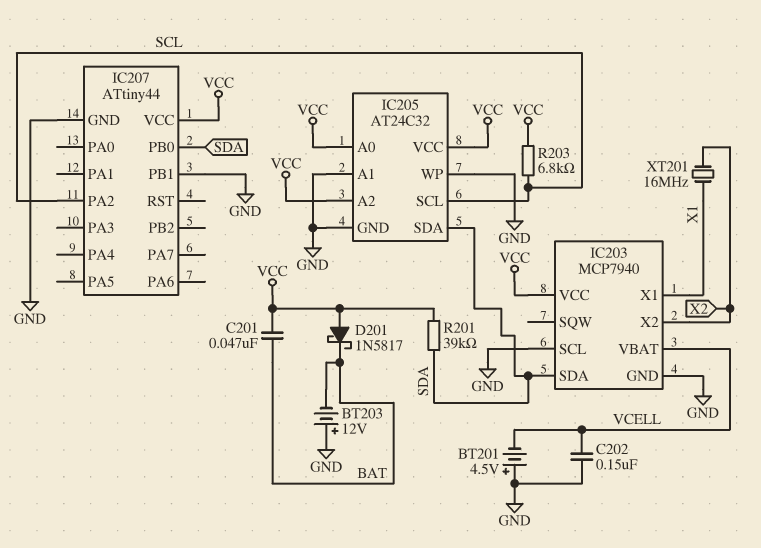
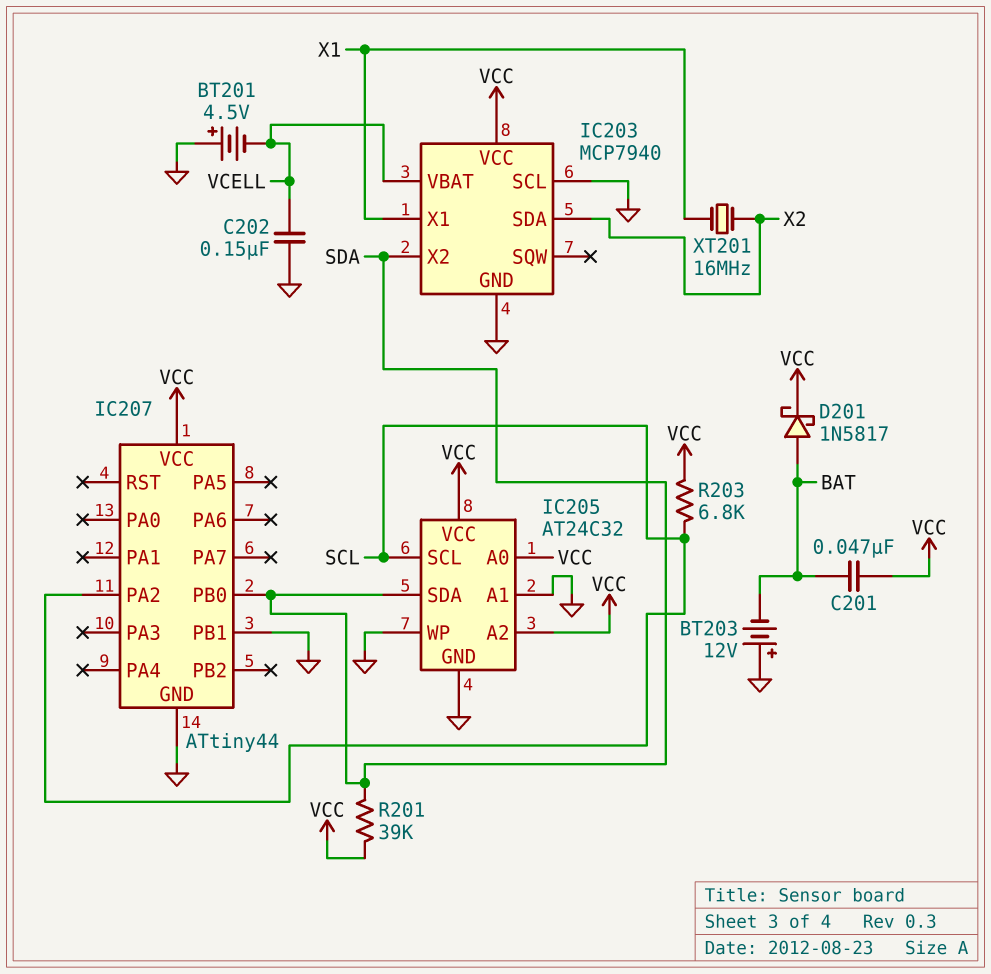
D201: schottky 1N5817 (A VCC, K BAT) -> schottky 1N5817 (A BAT, K VCC)
IC203 pin SDA: SDA -> X2
IC203 pin X2: X2 -> SDA

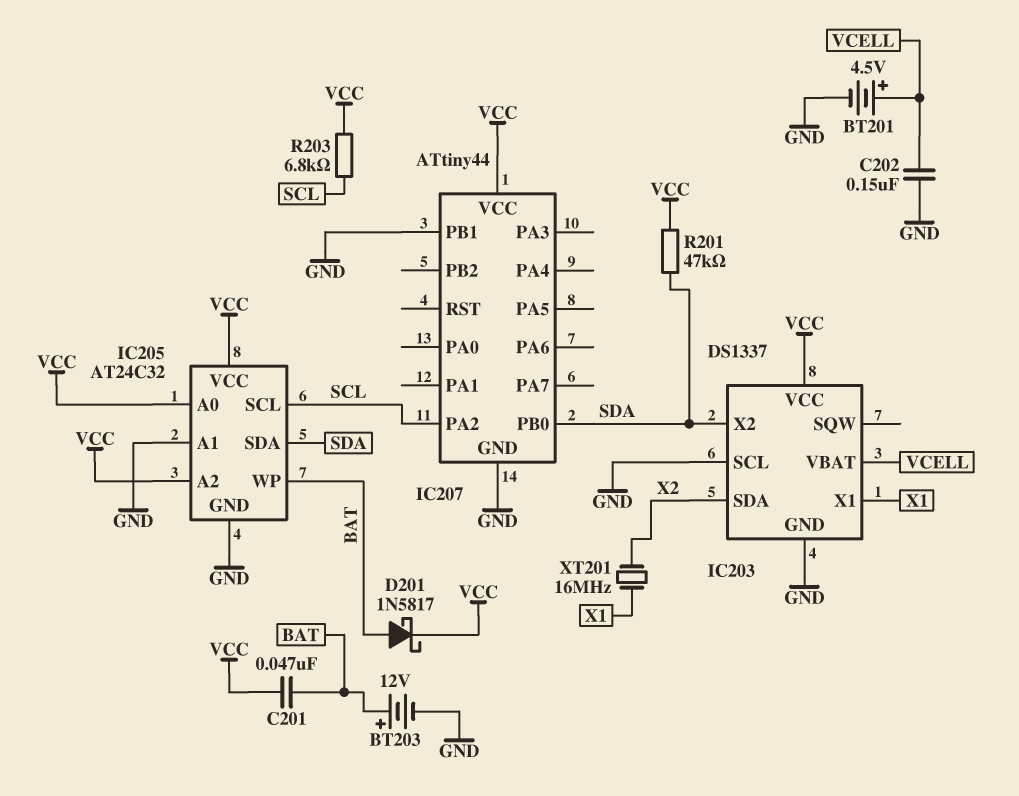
BT201: 4.5V (plus GND, minus VCELL) -> 4.5V (plus VCELL, minus GND)
BT203: 12V (plus GND, minus BAT) -> 12V (plus BAT, minus GND)
IC203: MCP7940 -> DS1337
IC205 pin WP: GND -> BAT
R201: 39k (SDA, VCC) -> 47k (SDA, VCC)

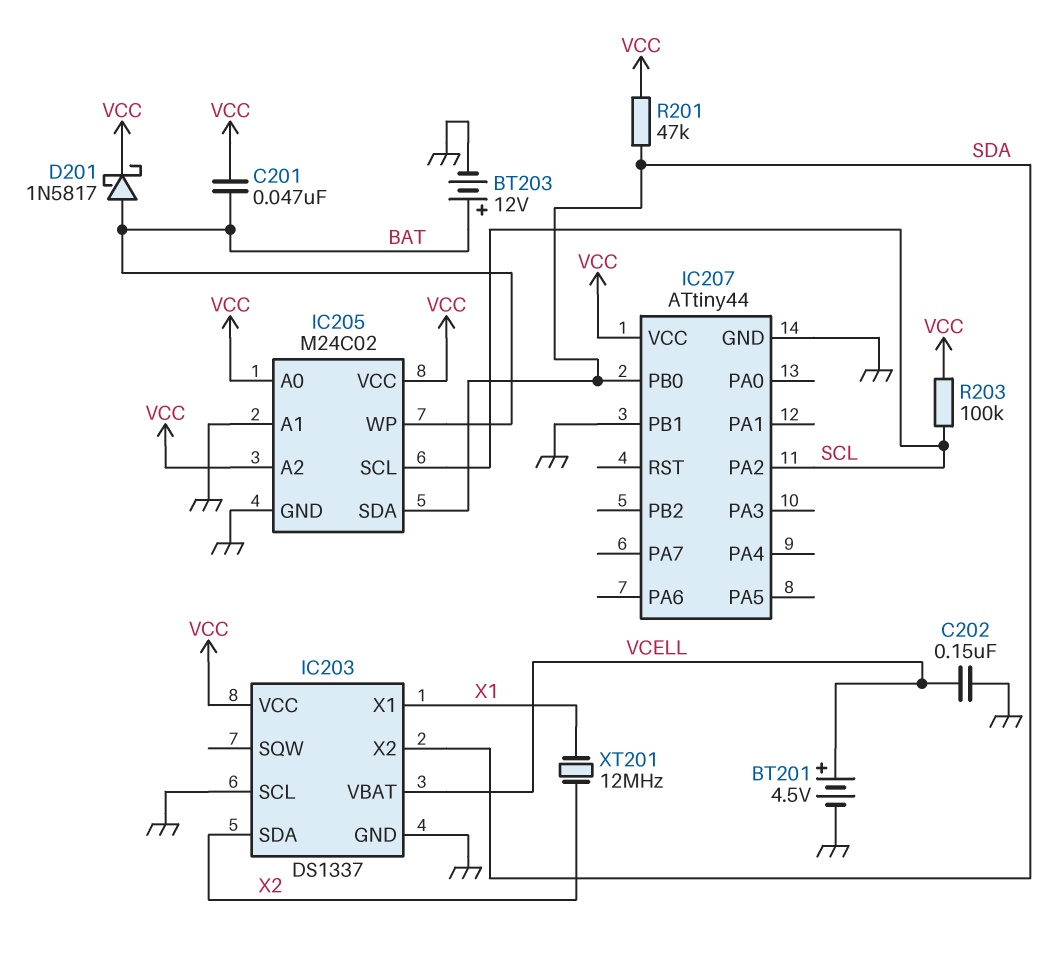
IC205: AT24C32 -> M24C02
R203: 6.8k (SCL, VCC) -> 100k (SCL, VCC)
XT201: 16MHz (X1, X2) -> 12MHz (X1, X2)

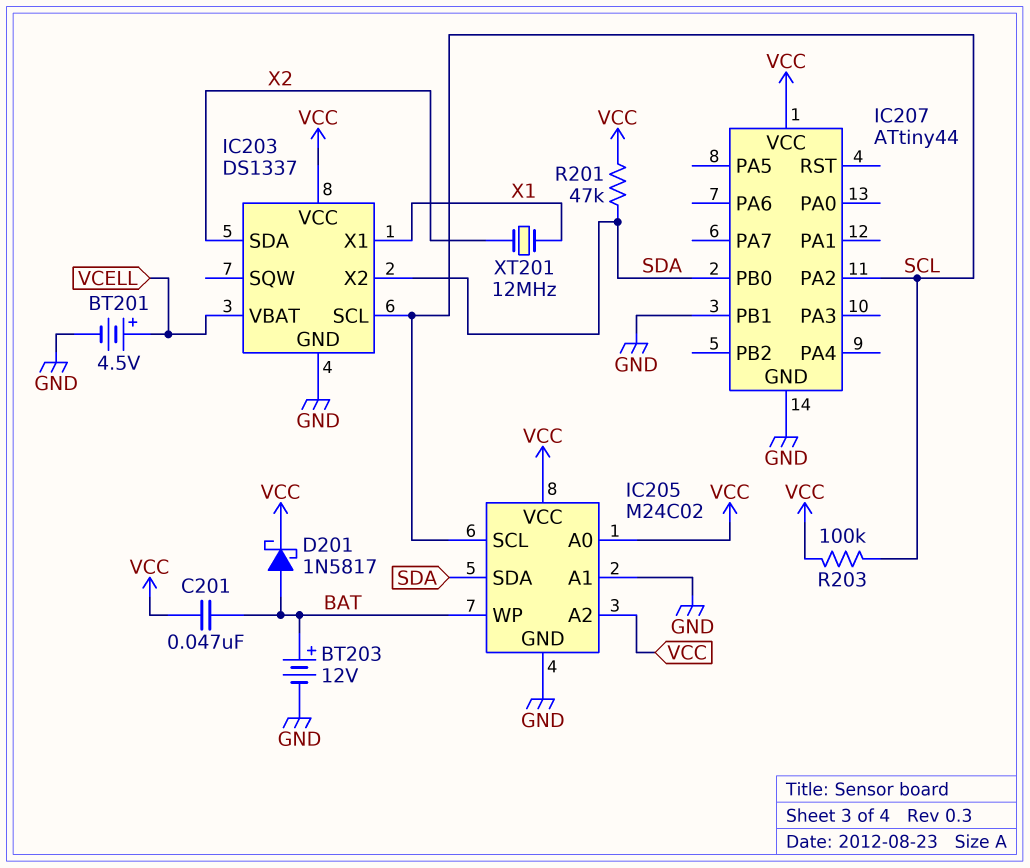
C202: 150nF (GND, VCELL) -> none
IC203 pin SCL: GND -> SCL

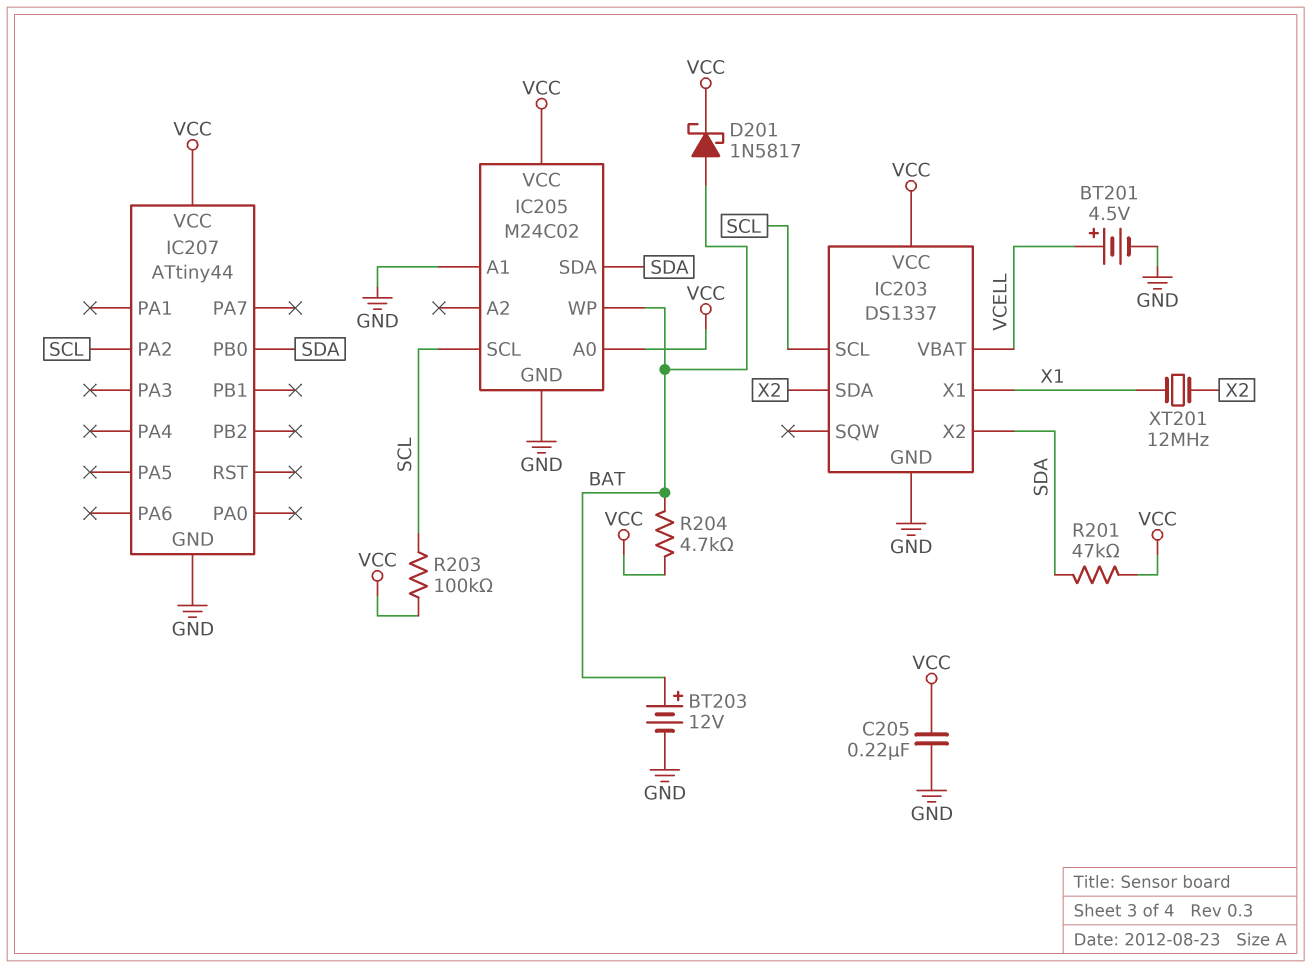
C201: 47nF (BAT, VCC) -> none
C205: none -> 220nF (GND, VCC)
IC205 pin A2: VCC -> none
IC207 pin PB1: GND -> none
R204: none -> 4.7k (BAT, VCC)

